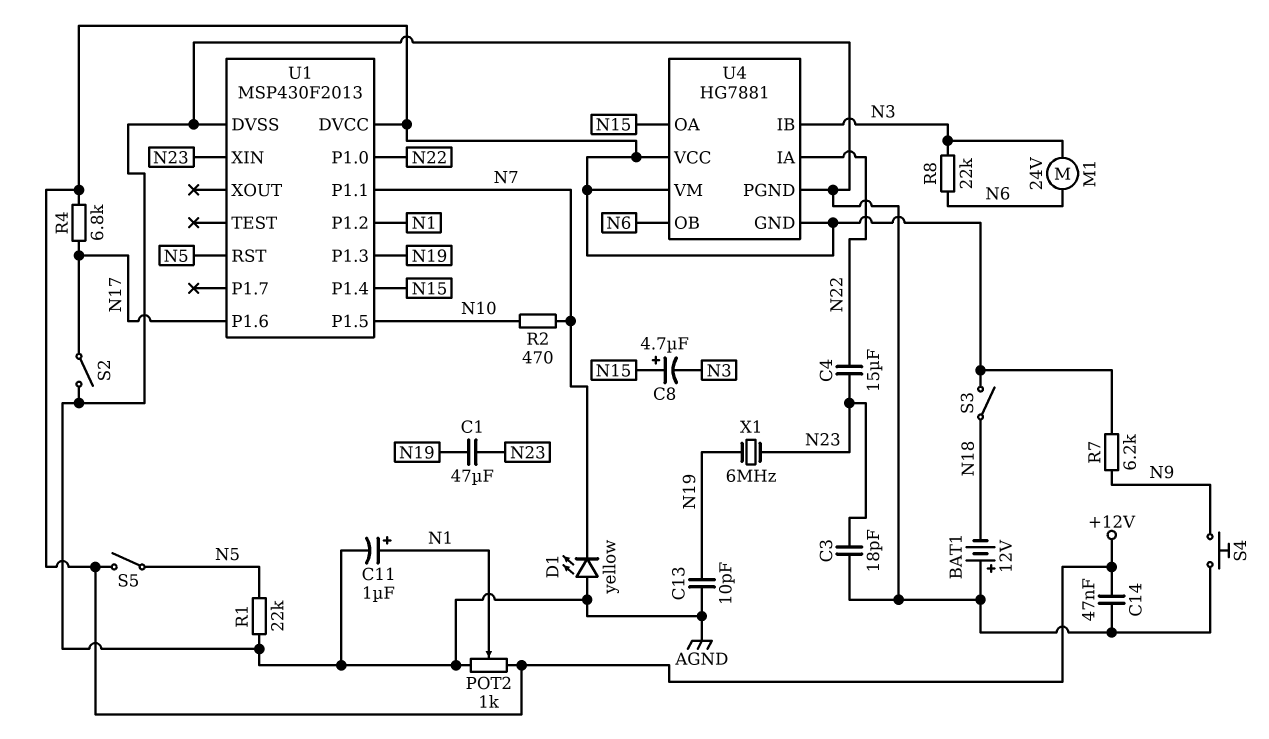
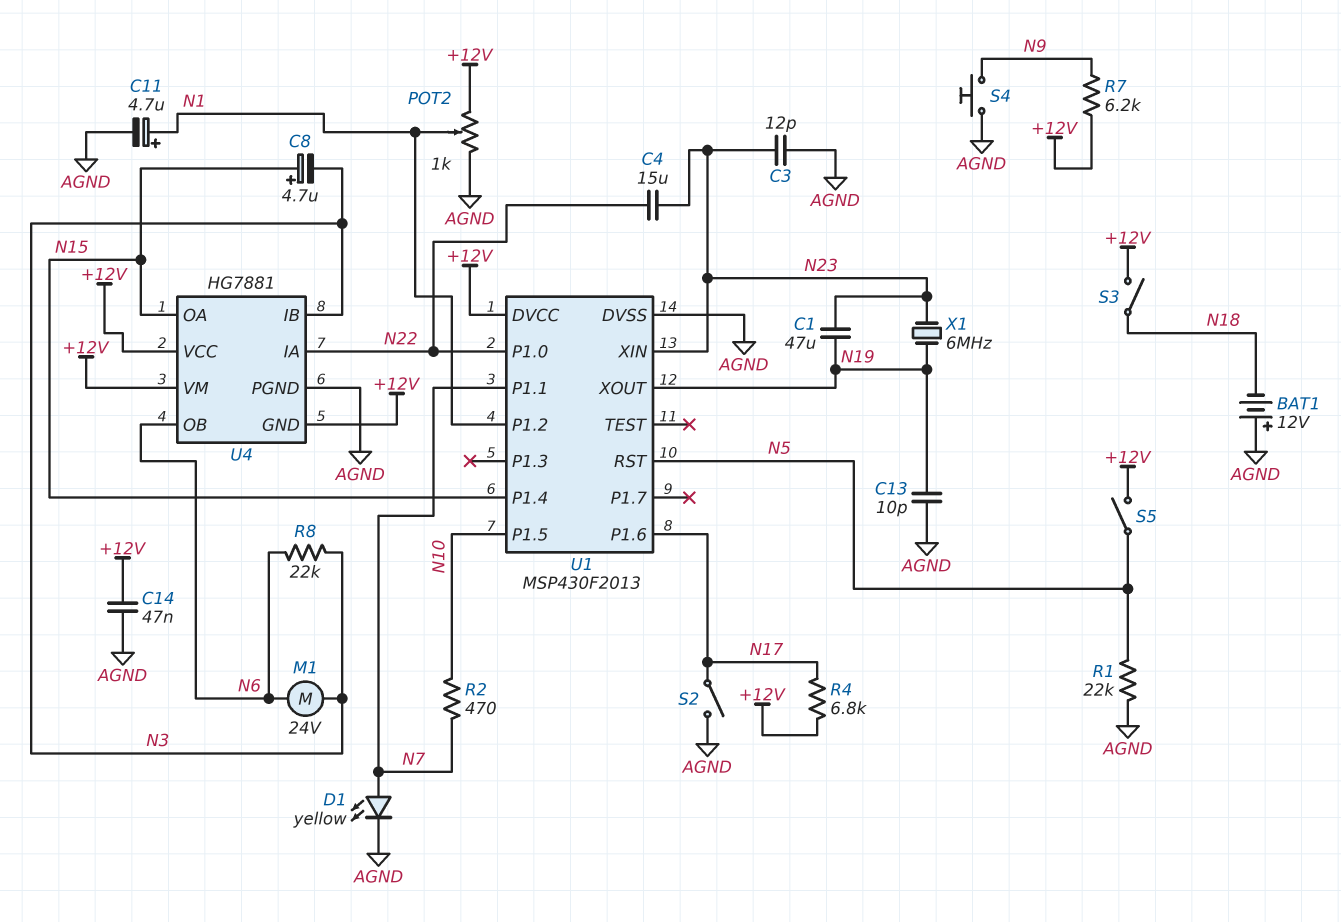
C3: 18pF (AGND, N23) -> 12pF (AGND, N23)
C11: 1uF (plus N1, minus AGND) -> 4.7uF (plus N1, minus AGND)
D1: LED yellow (A AGND, K N7) -> LED yellow (A N7, K AGND)
U1 pin P1.3: N19 -> none
U1 pin XOUT: none -> N19

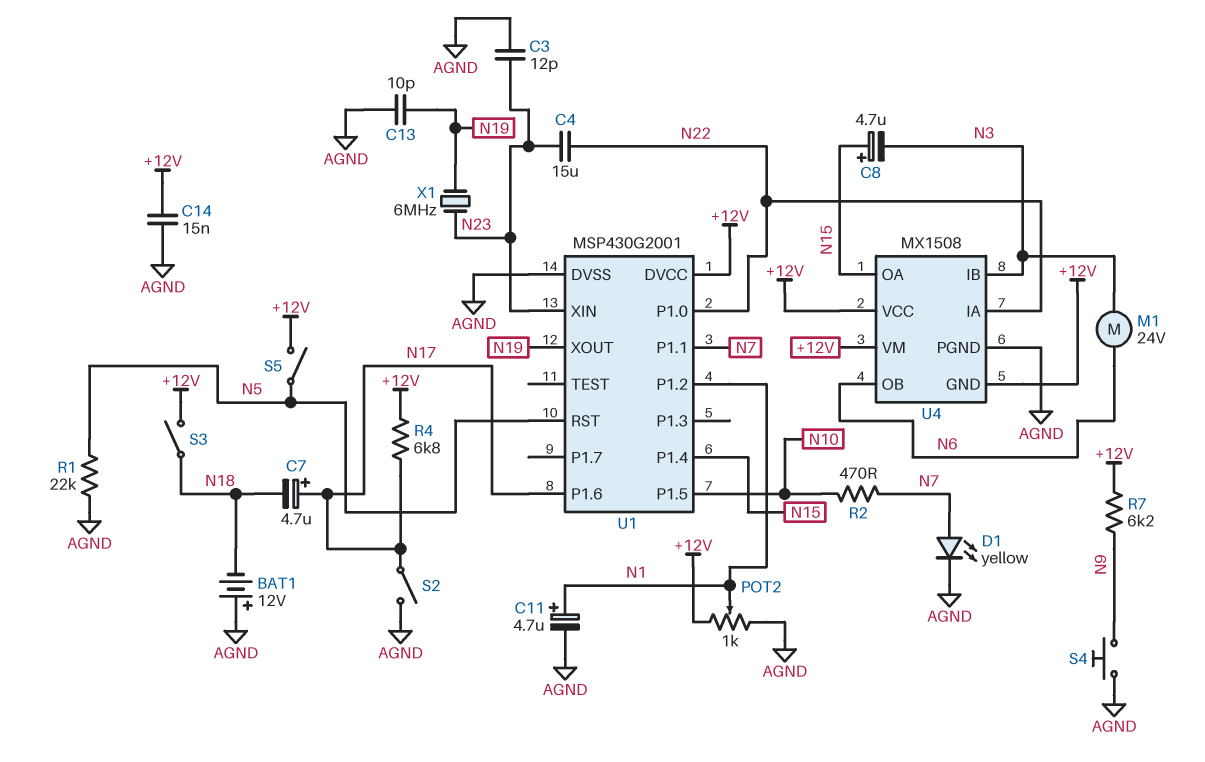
C1: 47uF (N19, N23) -> none
C7: none -> 4.7uF (plus N17, minus N18)
C14: 47nF (+12V, AGND) -> 15nF (+12V, AGND)
R8: 22k (N3, N6) -> none
U1: MSP430F2013 -> MSP430G2001
U4: HG7881 -> MX1508

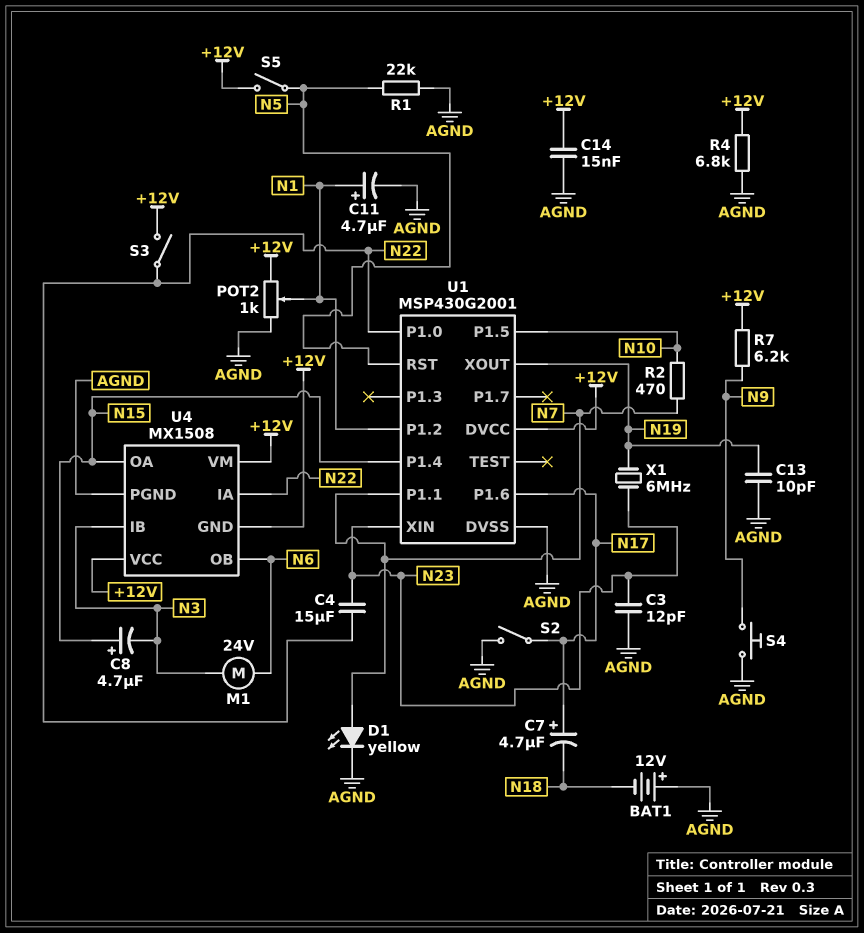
R4: 6.8k (+12V, N17) -> 6.8k (+12V, AGND)
S3: switch (+12V, N18) -> switch (+12V, N22)

